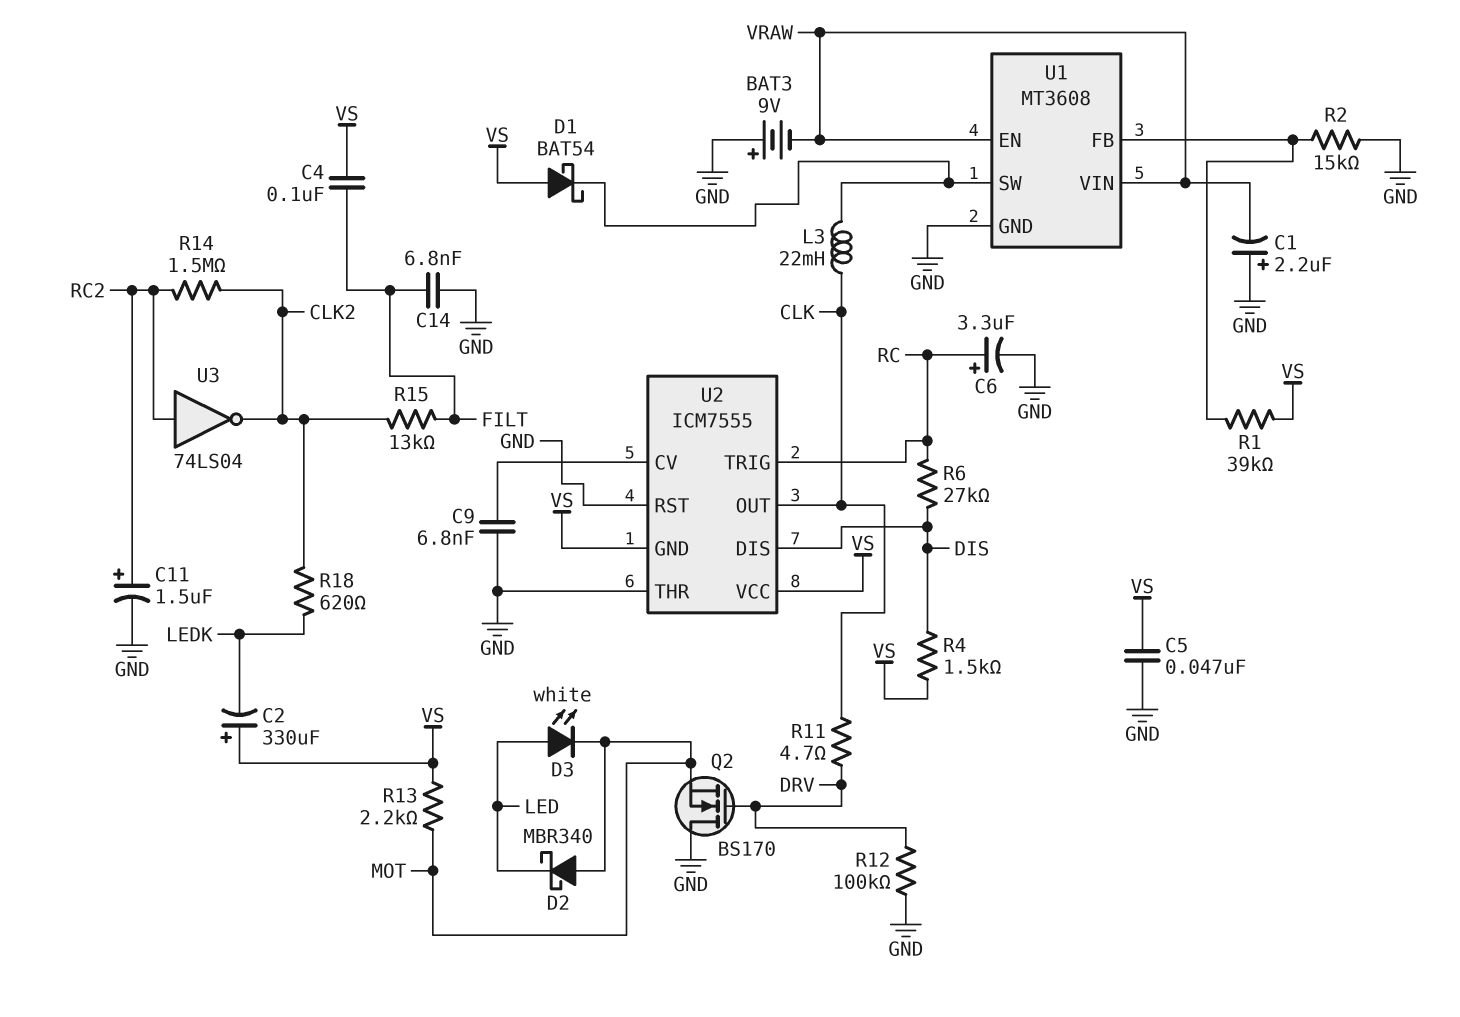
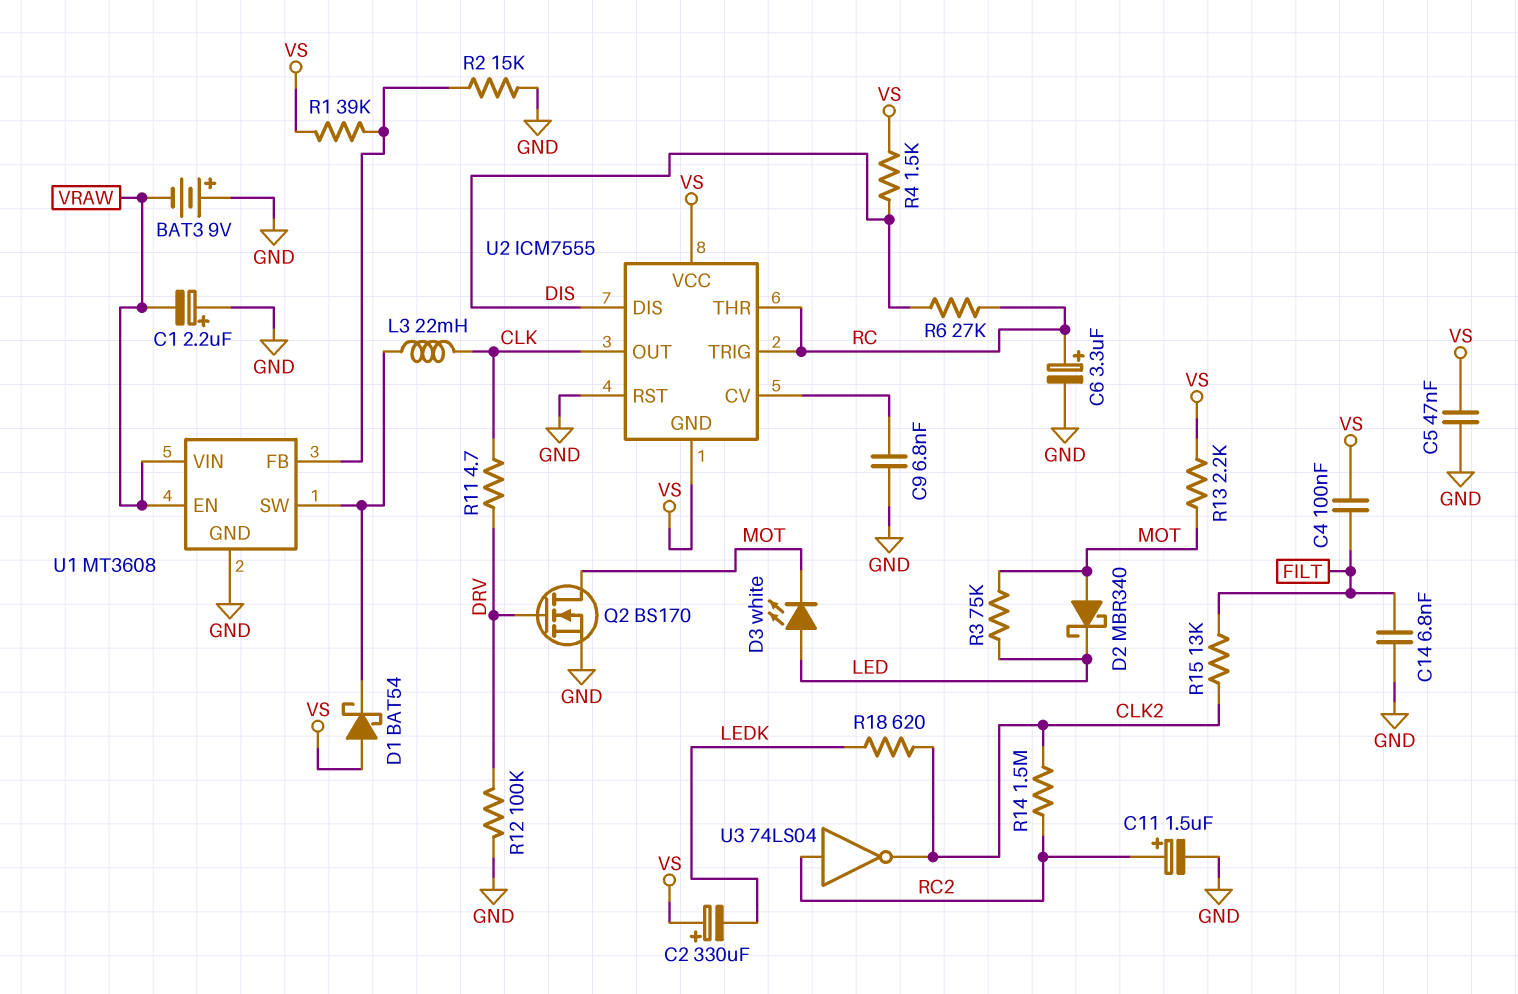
Q2: NMOS BS170 (G DRV, D GND, S MOT) -> NMOS BS170 (G DRV, D MOT, S GND)
R3: none -> 75k (LED, MOT)
U2 pin THR: GND -> RC

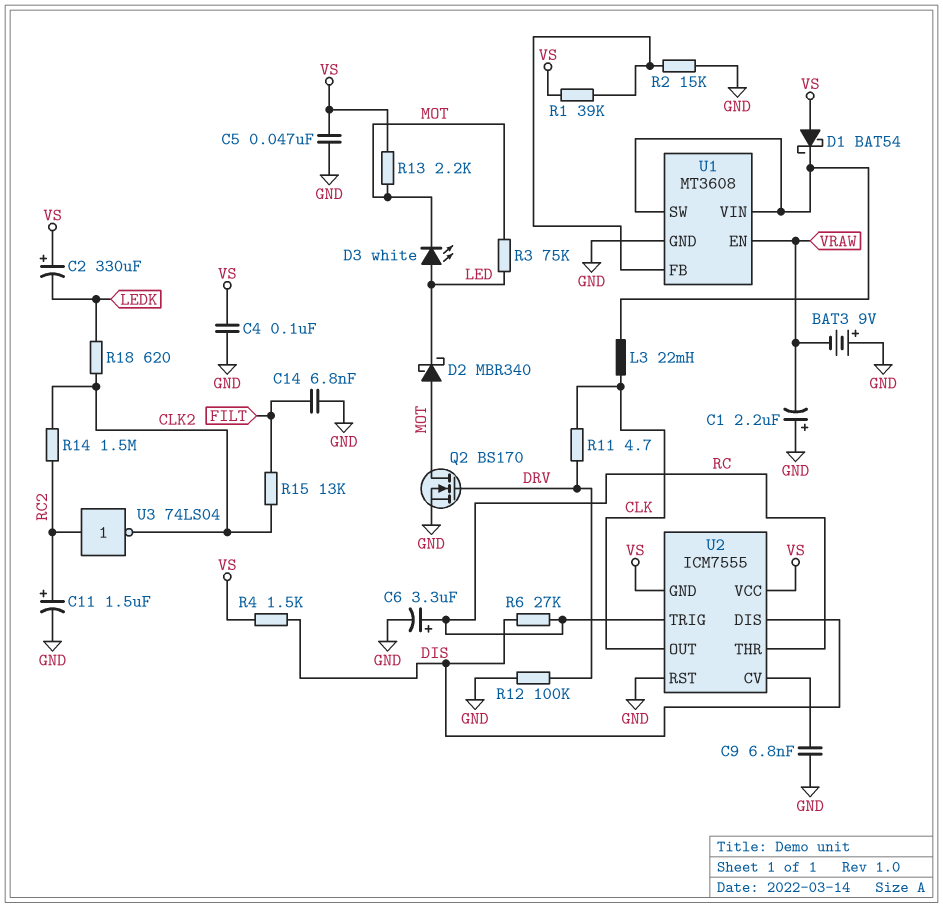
C4: 100nF (FILT, VS) -> 100nF (GND, VS)
U1 pin VIN: VRAW -> U1/SW

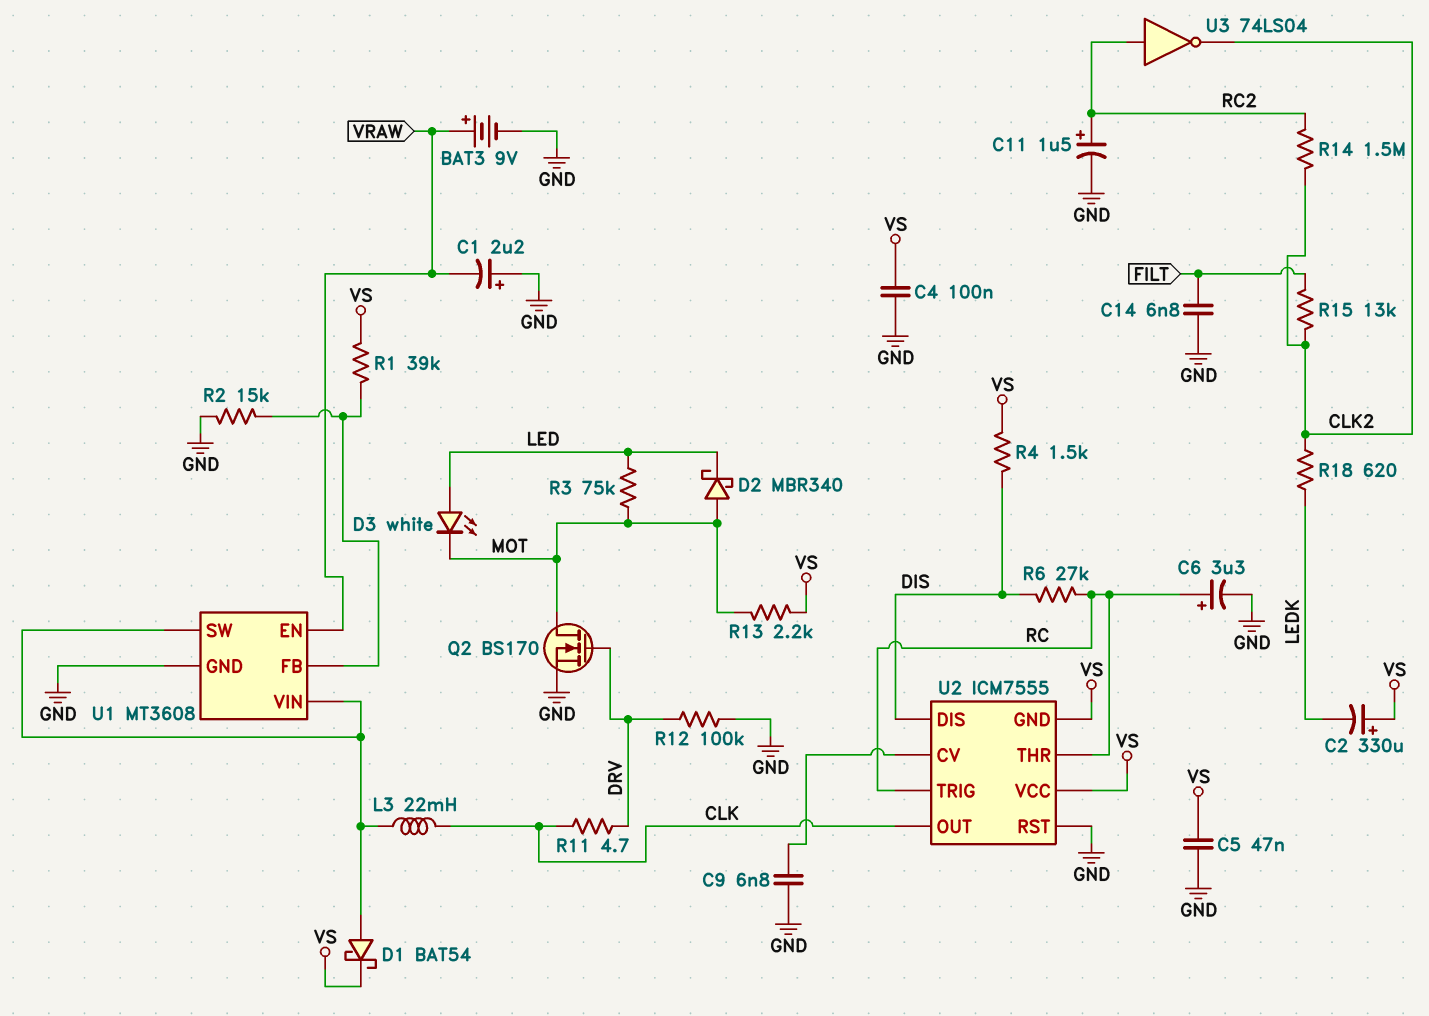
BAT3: 9V (plus GND, minus VRAW) -> 9V (plus VRAW, minus GND)
D1: schottky BAT54 (A VS, K U1/SW) -> schottky BAT54 (A U1/SW, K VS)

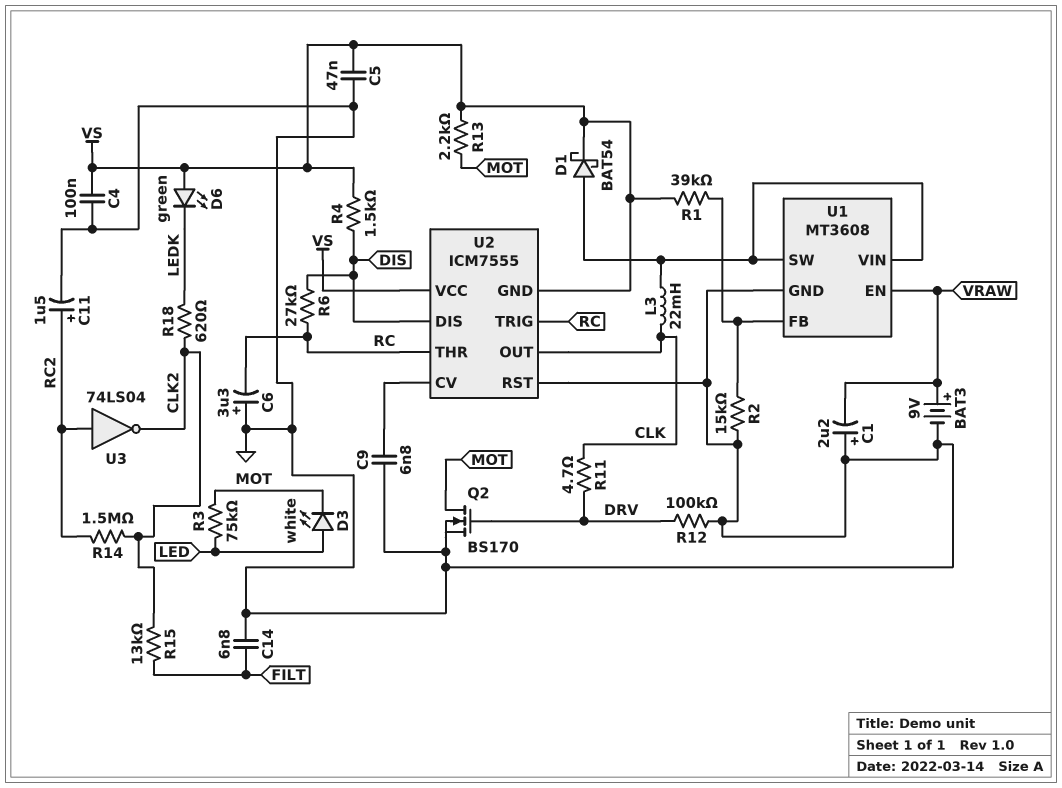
C2: 330uF (plus VS, minus LEDK) -> none
C6: 3.3uF (plus RC, minus GND) -> 3.3uF (plus GND, minus RC)
D2: schottky MBR340 (A MOT, K LED) -> none
D6: none -> LED green (A VS, K LEDK)

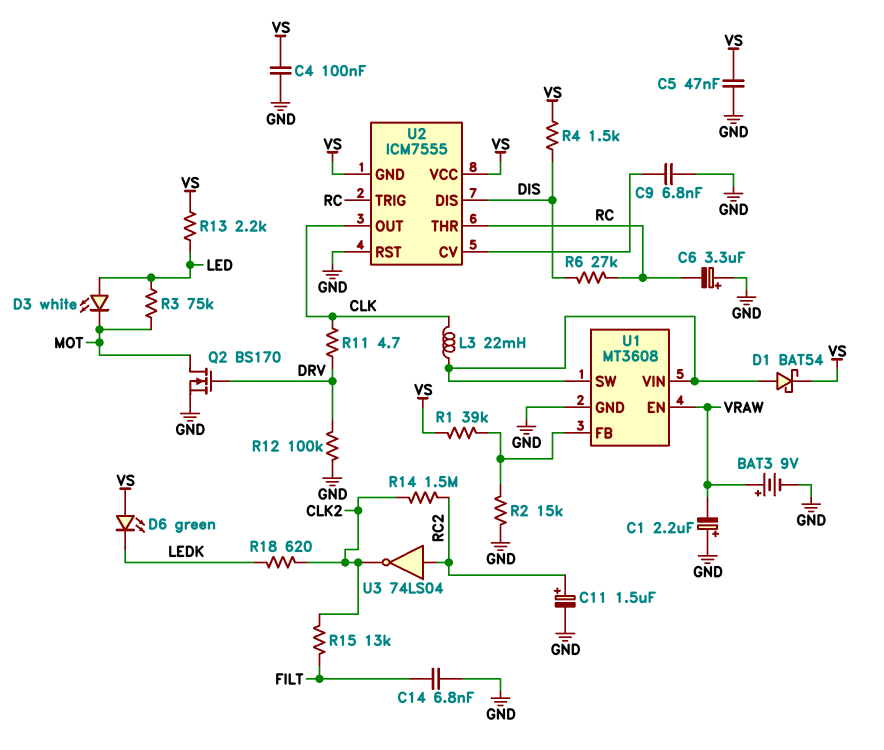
R13: 2.2k (MOT, VS) -> 2.2k (LED, VS)

